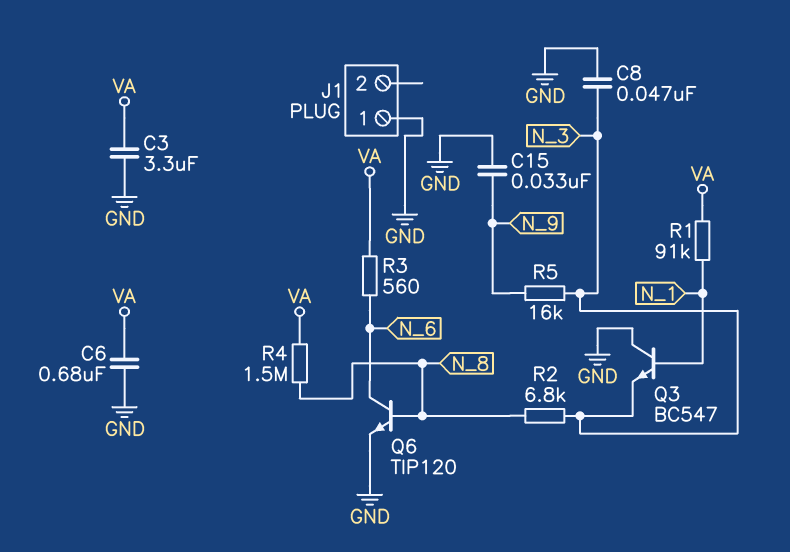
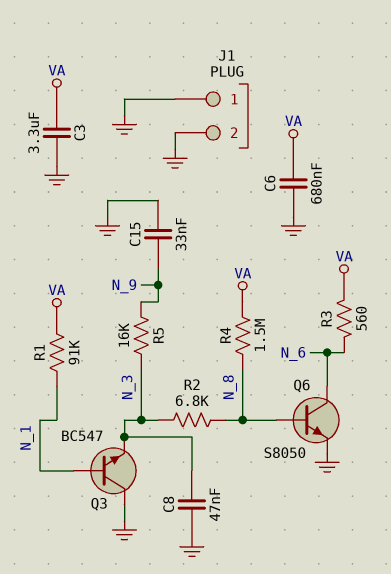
J1 pin 2: none -> GND
Q6: NPN TIP120 (B N_8, C N_6, E GND) -> NPN S8050 (B N_8, C N_6, E GND)

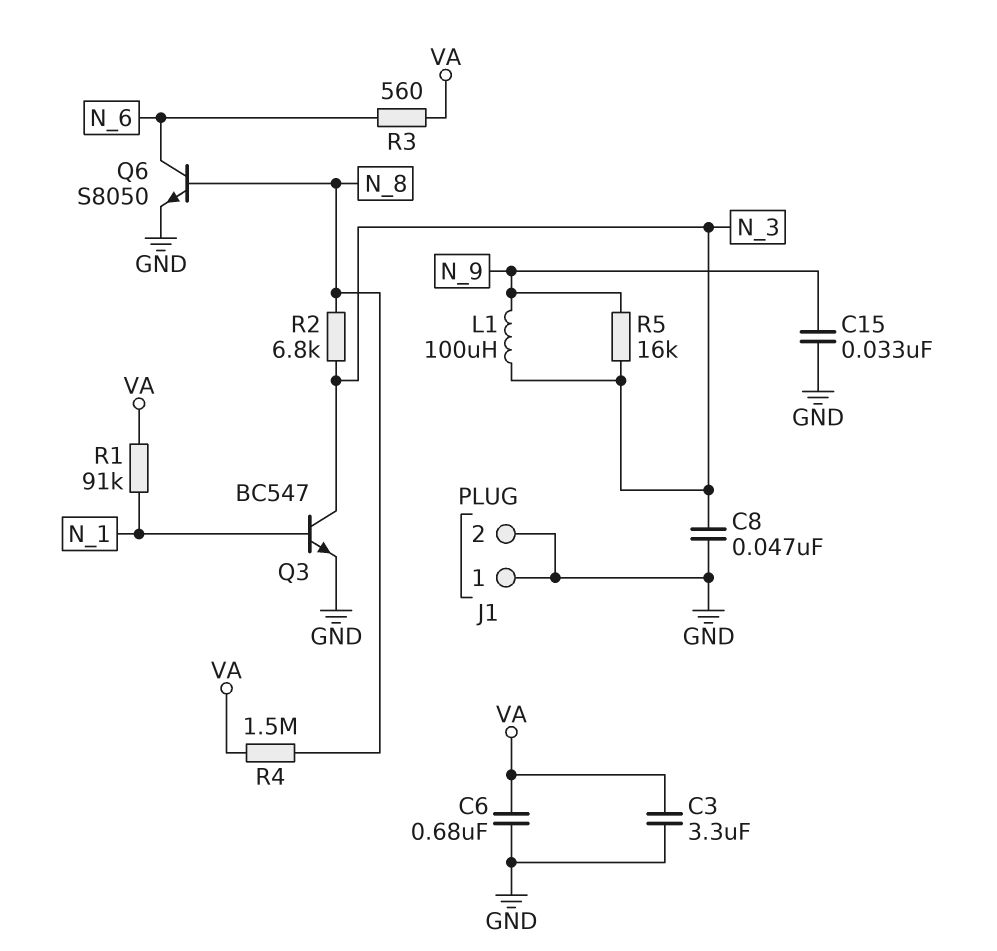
L1: none -> 100uH (N_3, N_9)
Q3: NPN BC547 (B N_1, C GND, E N_3) -> NPN BC547 (B N_1, C N_3, E GND)

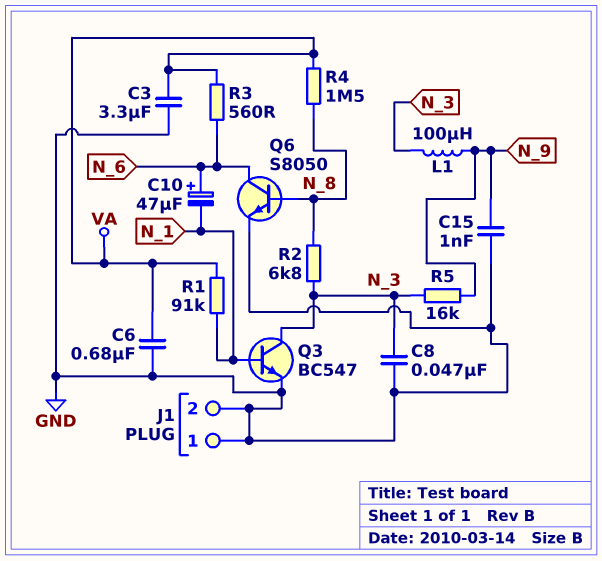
C10: none -> 47uF (plus N_6, minus N_1)
C15: 33nF (GND, N_9) -> 1nF (GND, N_9)

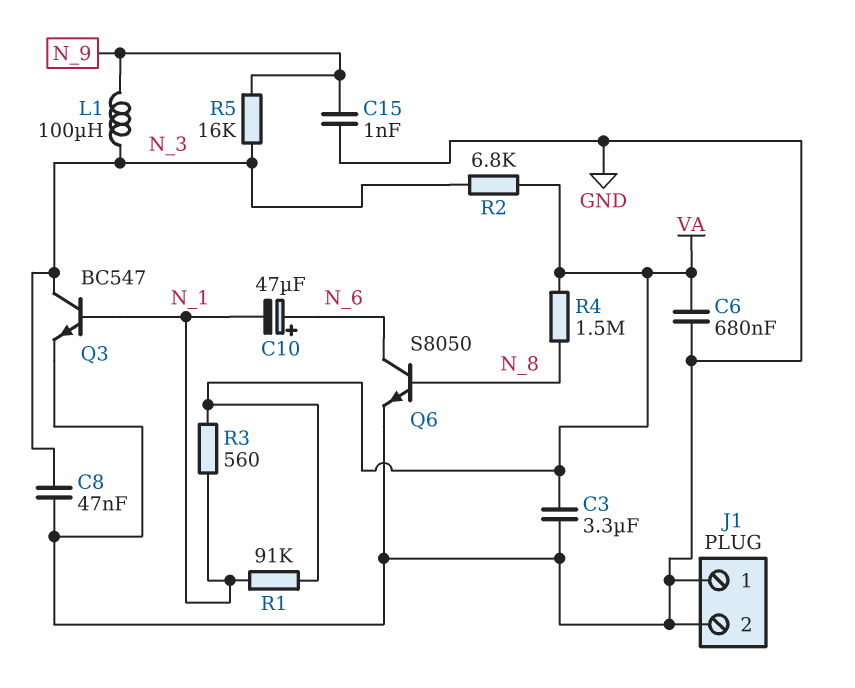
R2: 6.8k (N_3, N_8) -> 6.8k (N_3, VA)
R3: 560 (N_6, VA) -> 560 (N_1, VA)

